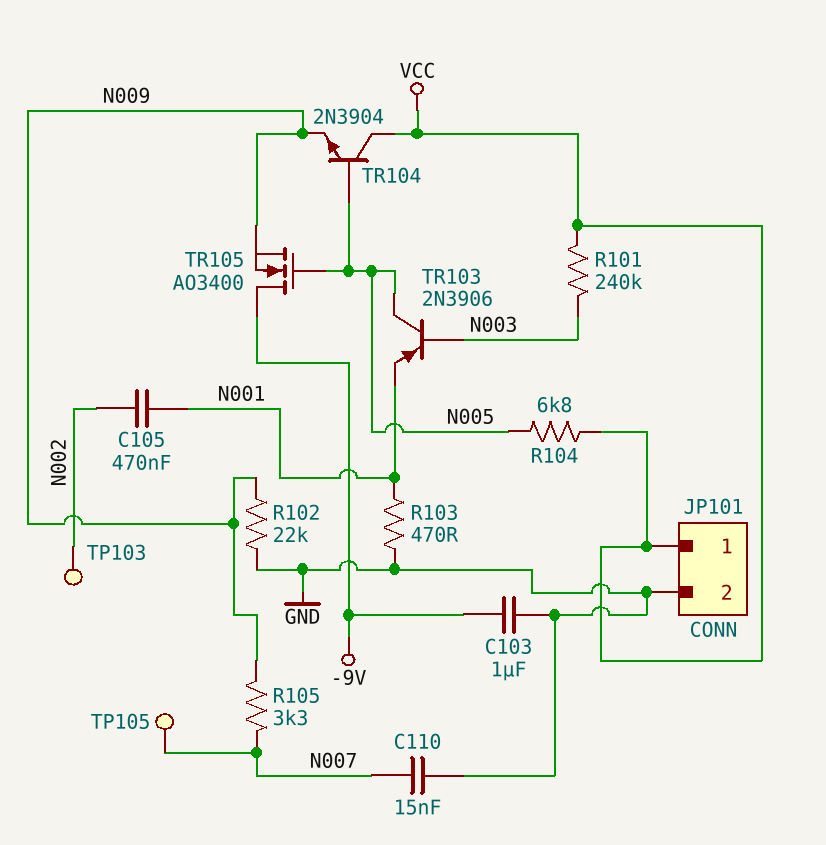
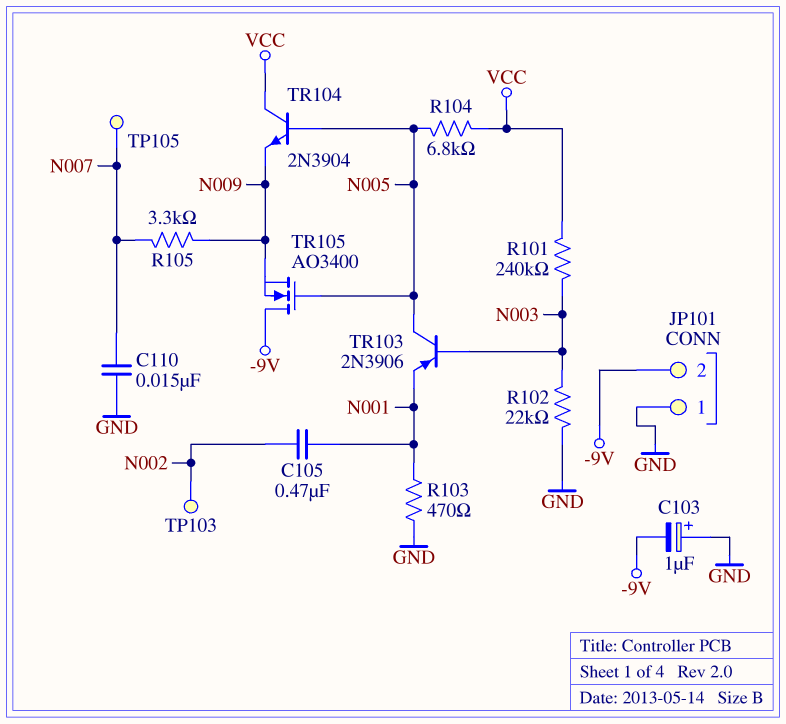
C103: 1uF (-9V, GND) -> 1uF (plus GND, minus -9V)
JP101 pin 1: VCC -> GND
JP101 pin 2: GND -> -9V
R102: 22k (GND, N009) -> 22k (GND, N003)

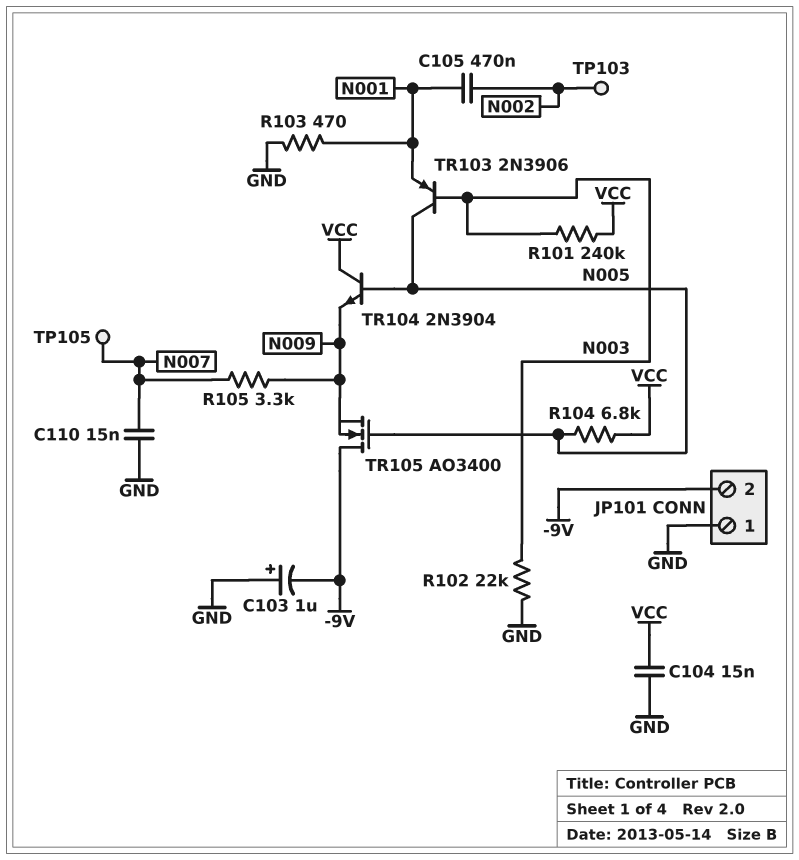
C104: none -> 15nF (GND, VCC)

